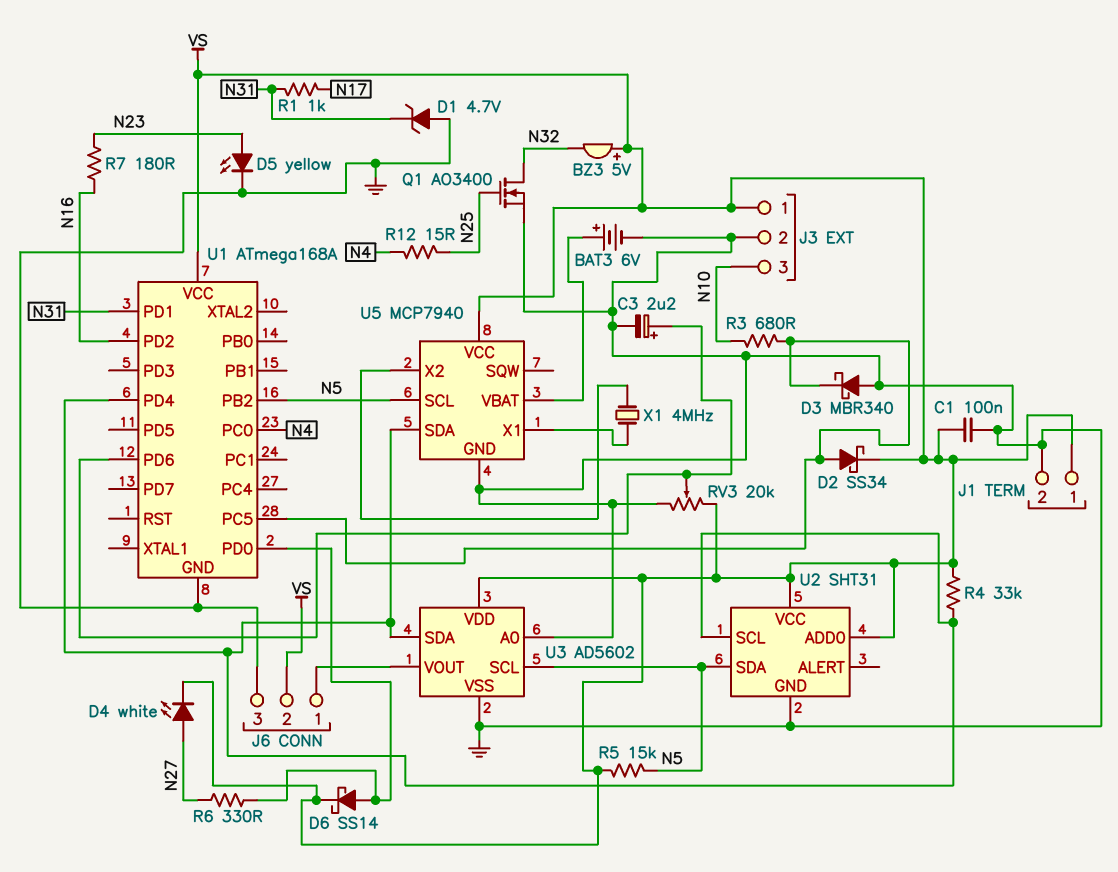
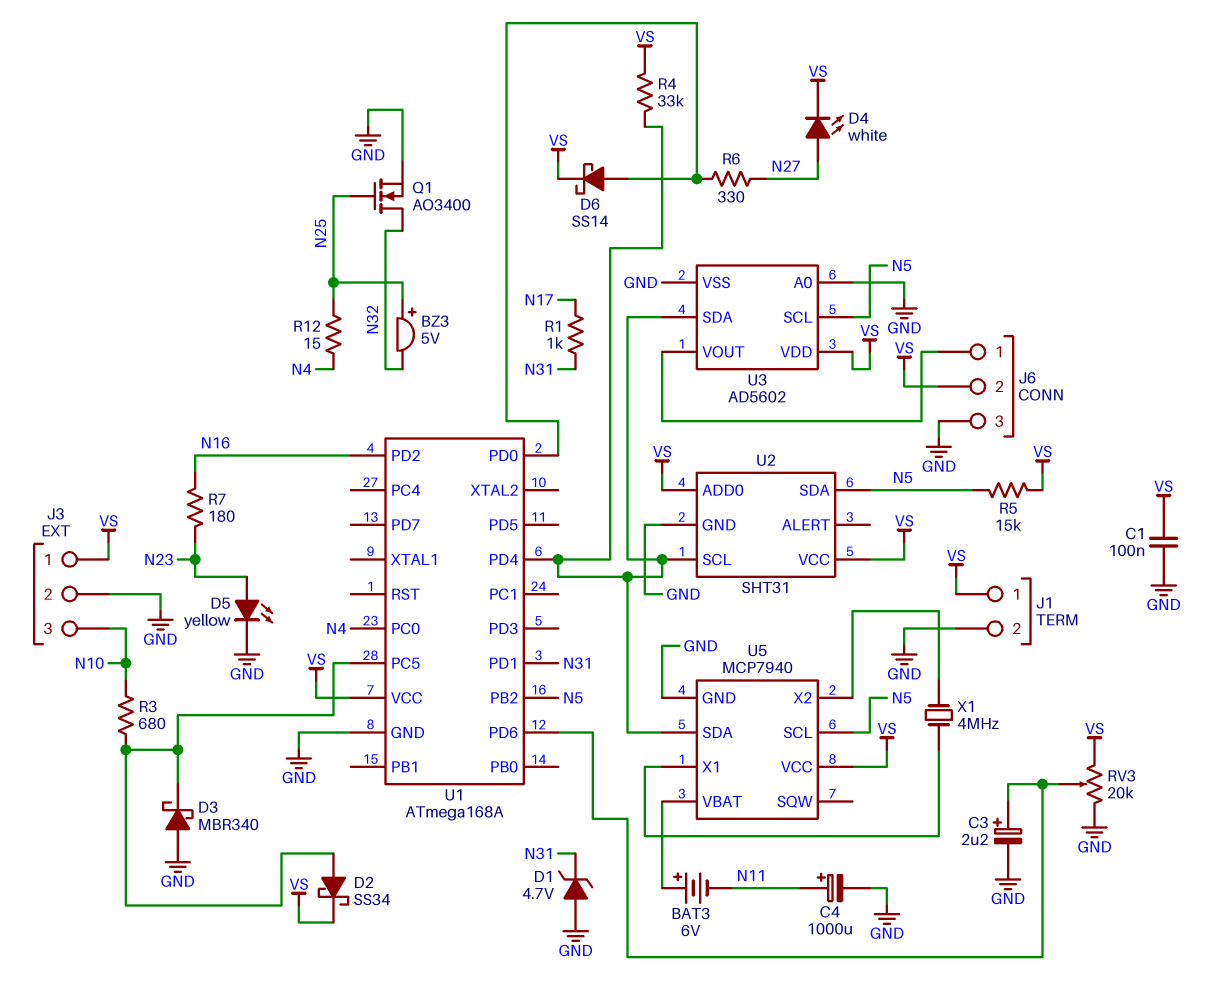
BAT3: 6V (plus U5/VBAT, minus GND) -> 6V (plus U5/VBAT, minus N11)
BZ3: buzzer 5V (plus VS, minus N32) -> buzzer 5V (plus N25, minus N32)
C4: none -> 1000uF (plus N11, minus GND)

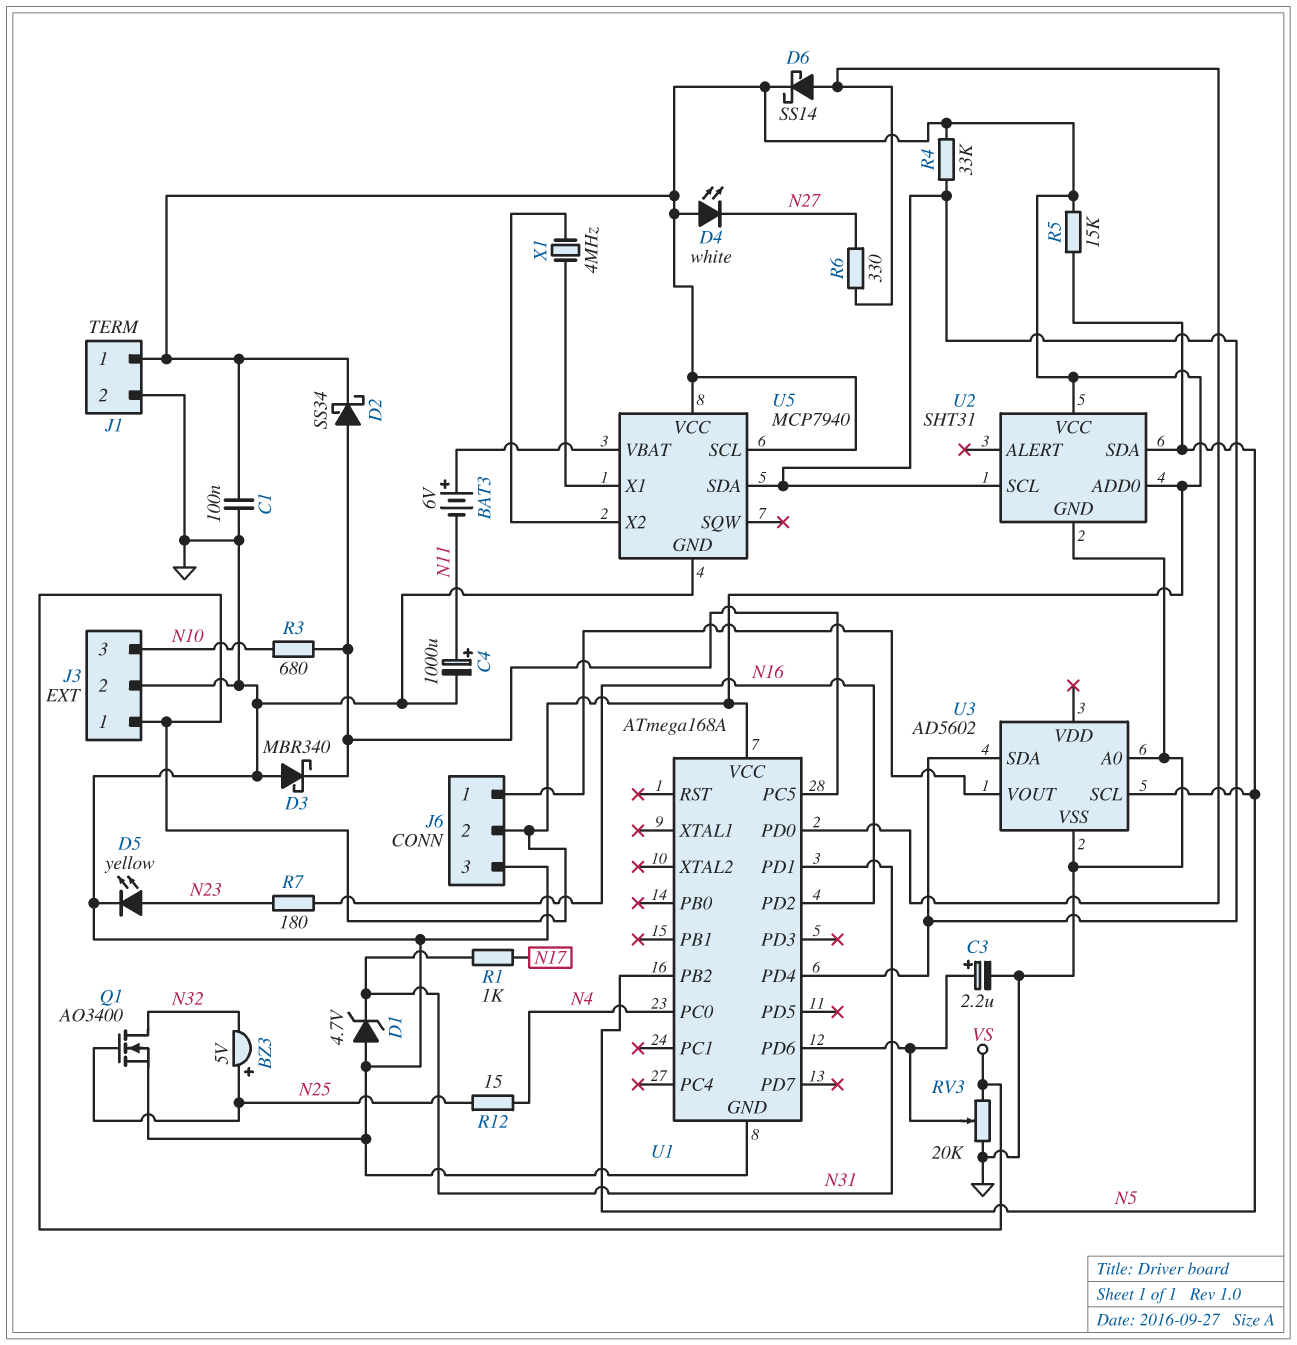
D4: LED white (A N27, K VS) -> LED white (A VS, K N27)
U3 pin VDD: VS -> none
U5 pin SCL: N5 -> VS

